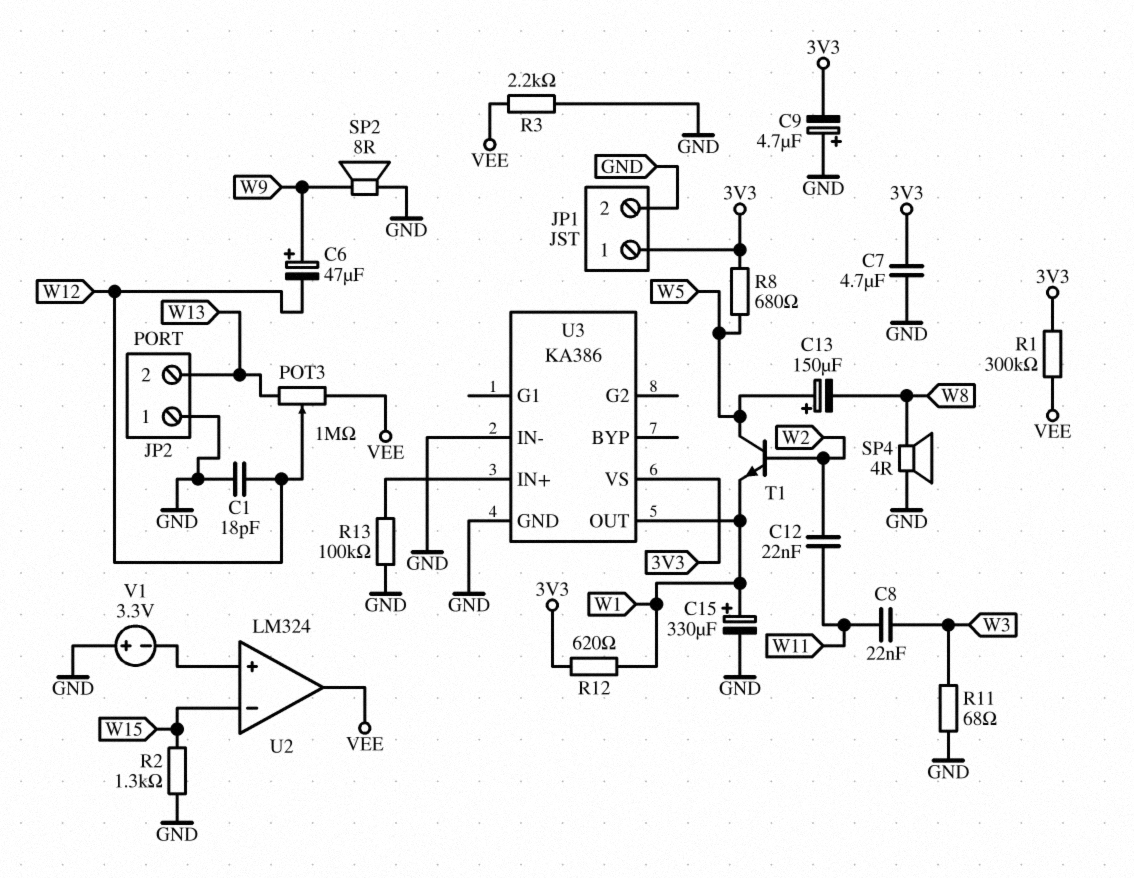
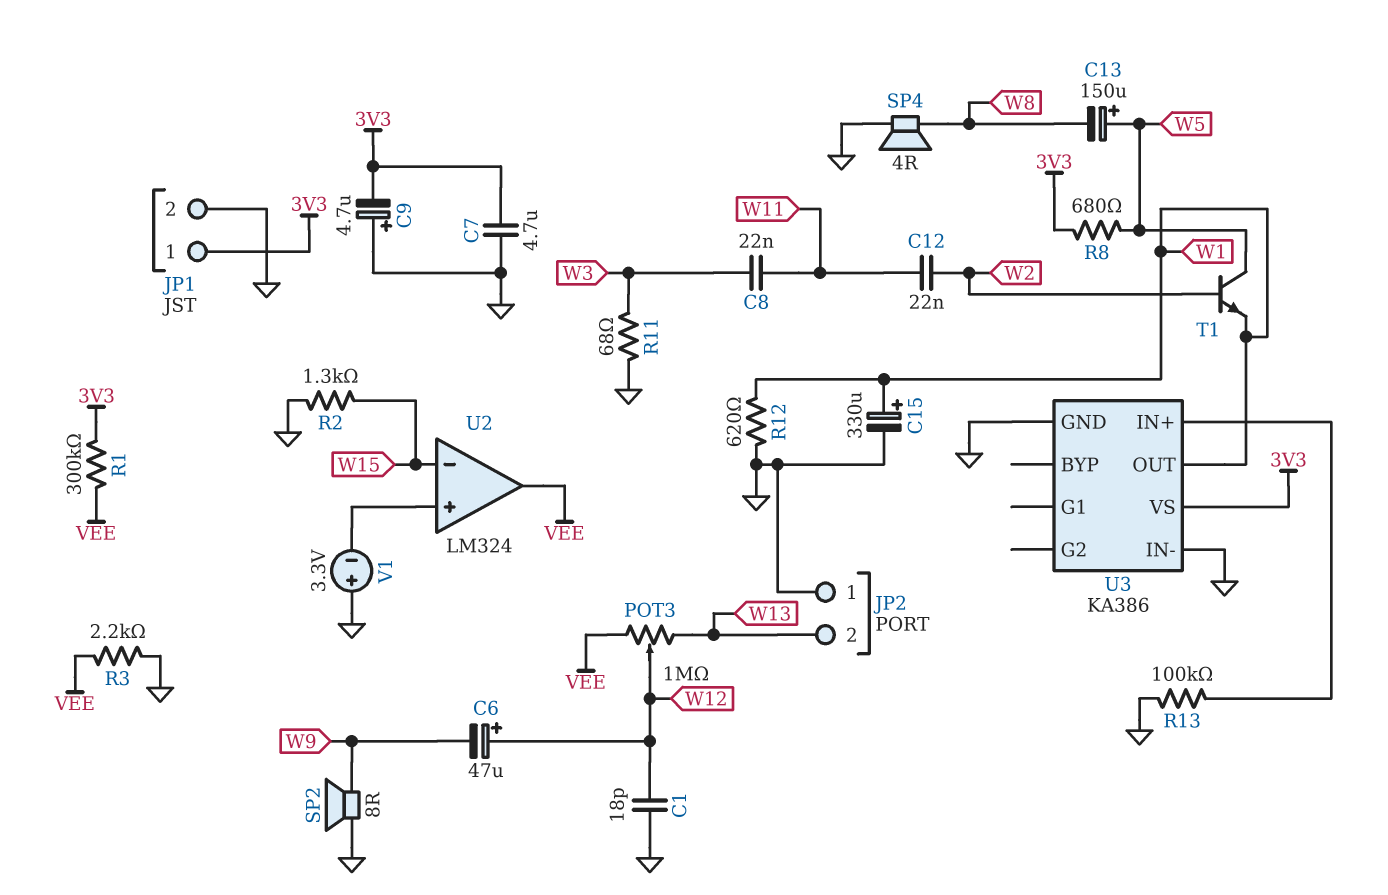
C6: 47uF (plus W9, minus W12) -> 47uF (plus W12, minus W9)
R12: 620 (3V3, W1) -> 620 (GND, W1)

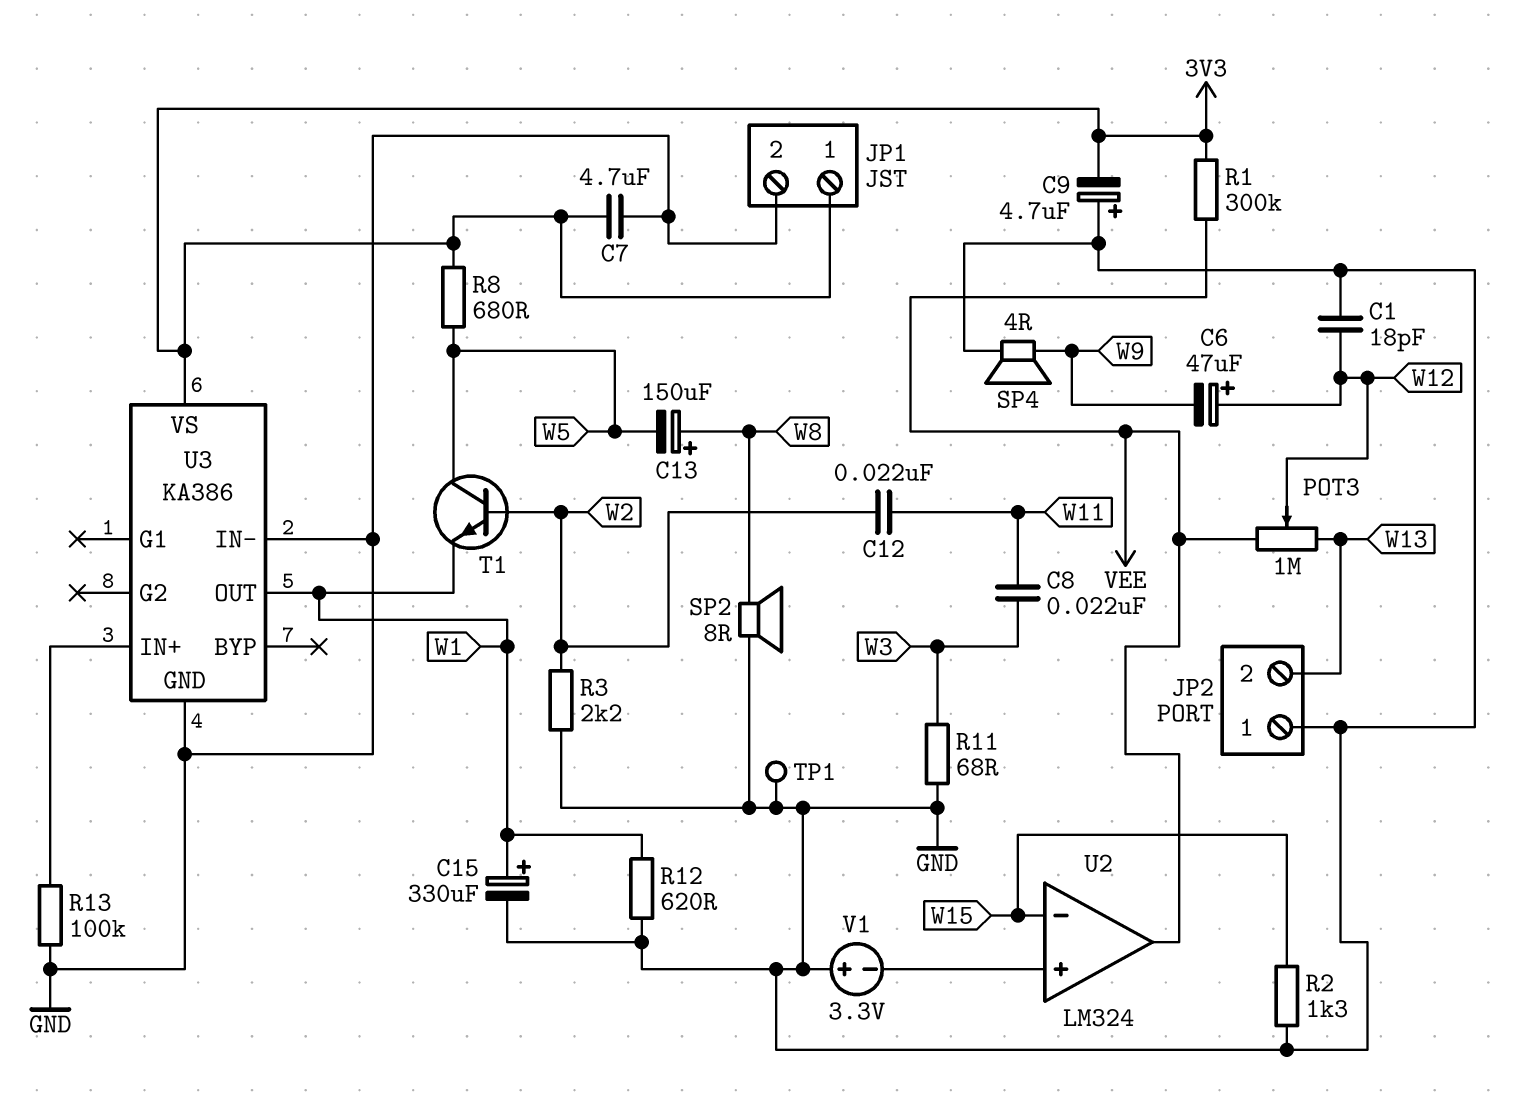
C13: 150uF (plus W5, minus W8) -> 150uF (plus W8, minus W5)
R3: 2.2k (GND, VEE) -> 2.2k (GND, W2)
SP2: speaker 8R (GND, W9) -> speaker 8R (GND, W8)
SP4: speaker 4R (GND, W8) -> speaker 4R (GND, W9)
TP1: none -> test point (GND)

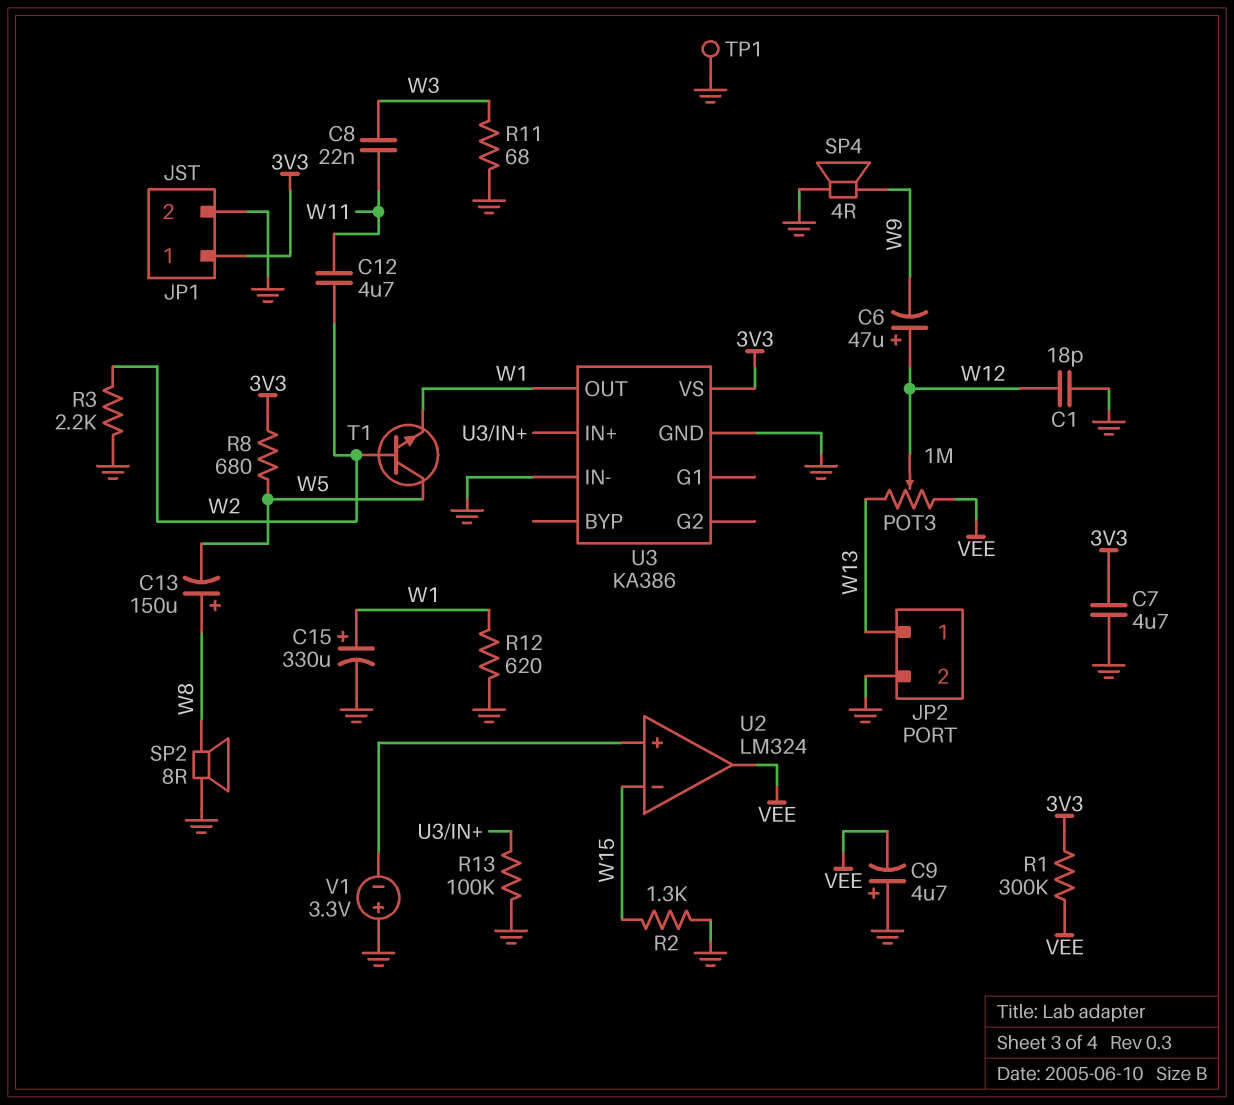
C9: 4.7uF (plus GND, minus 3V3) -> 4.7uF (plus GND, minus VEE)
C12: 22nF (W2, W11) -> 4.7uF (W2, W11)
JP2 pin 1: GND -> W13
JP2 pin 2: W13 -> GND

